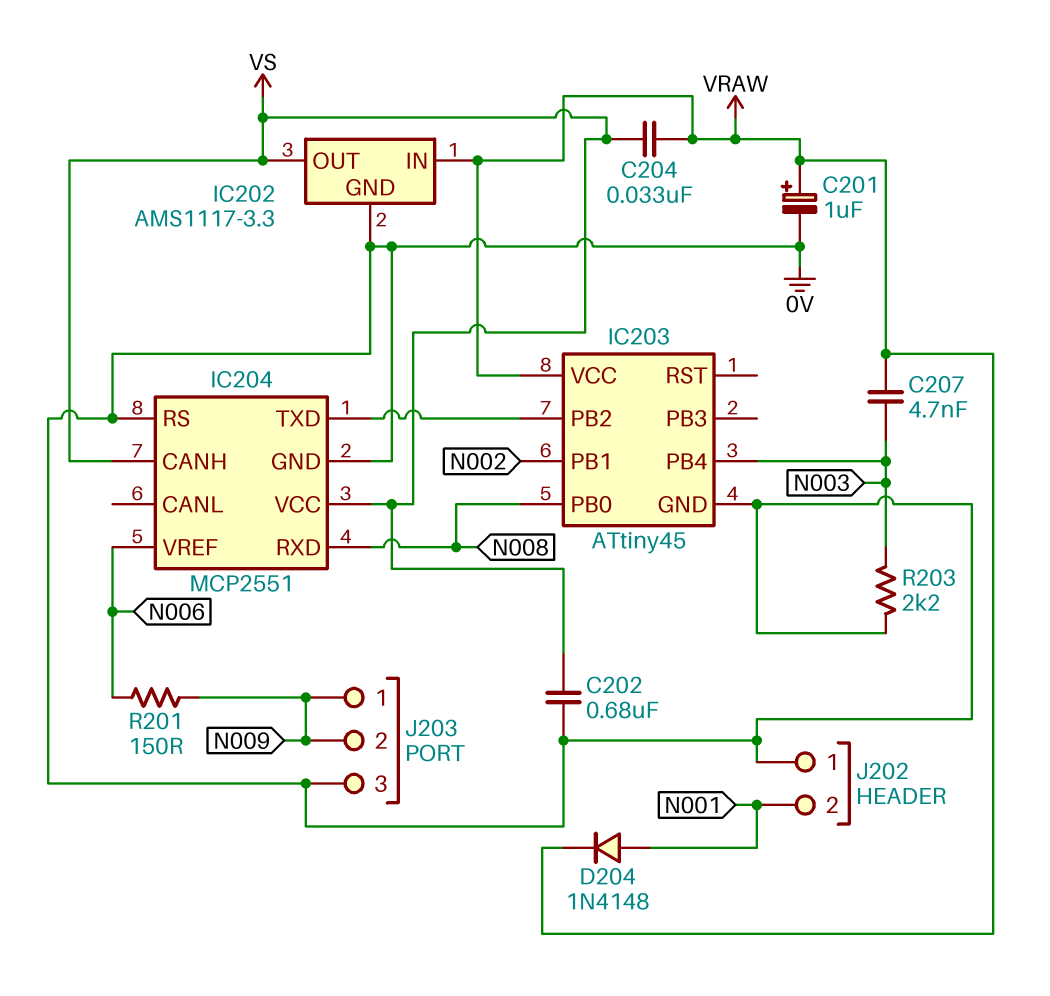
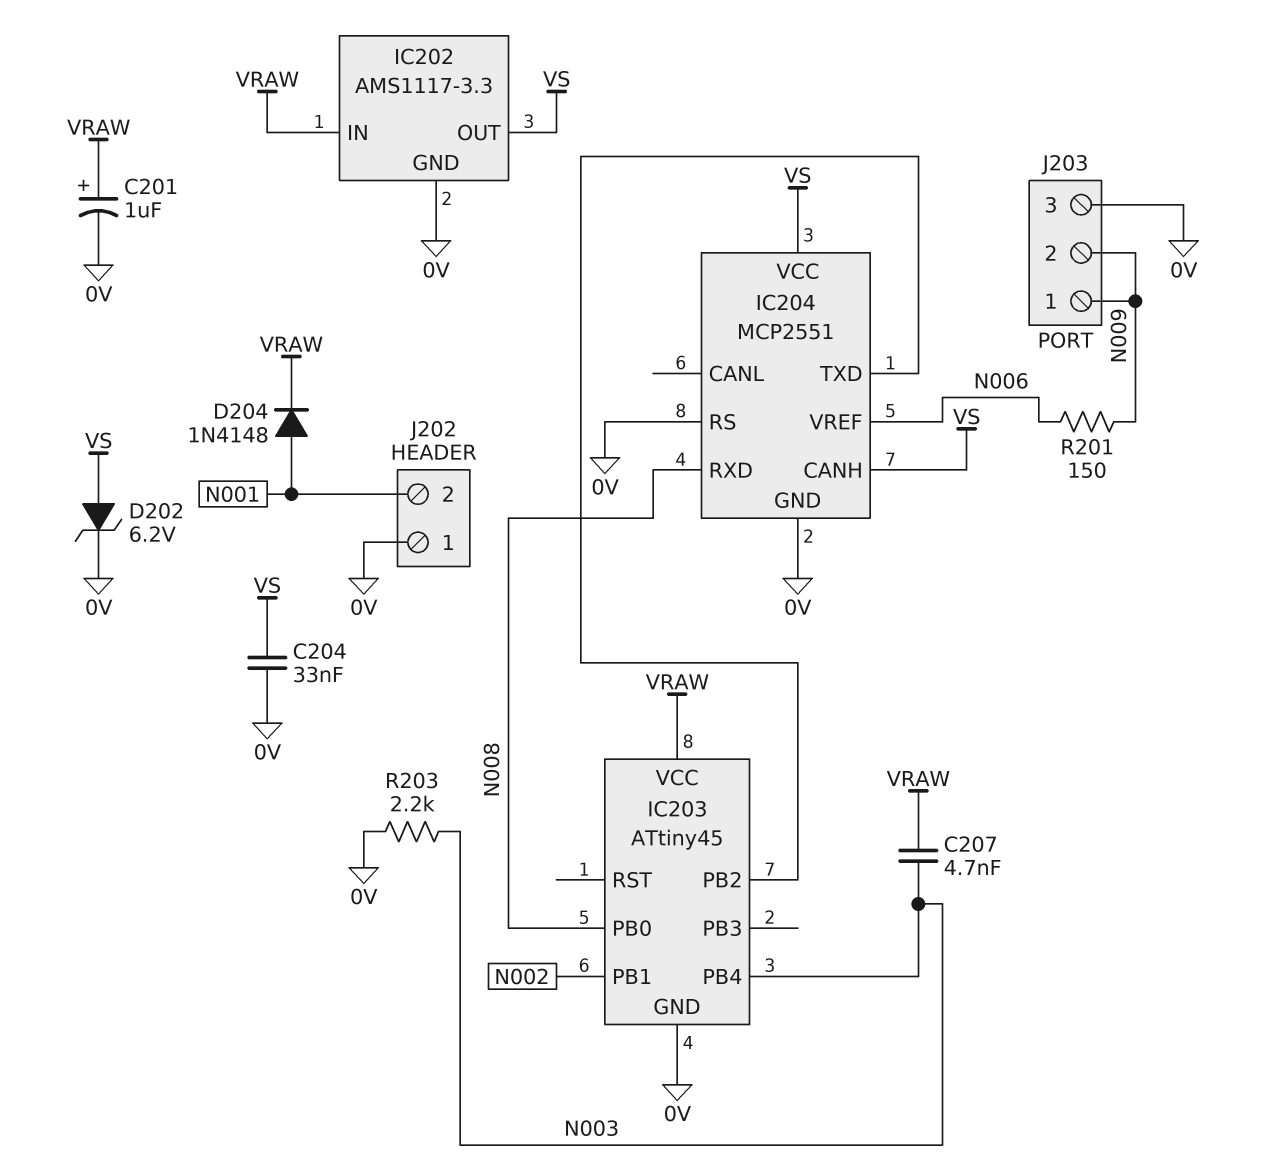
C202: 680nF (0V, VS) -> none
C204: 33nF (VRAW, VS) -> 33nF (0V, VS)
D202: none -> zener 6.2V (A VS, K 0V)

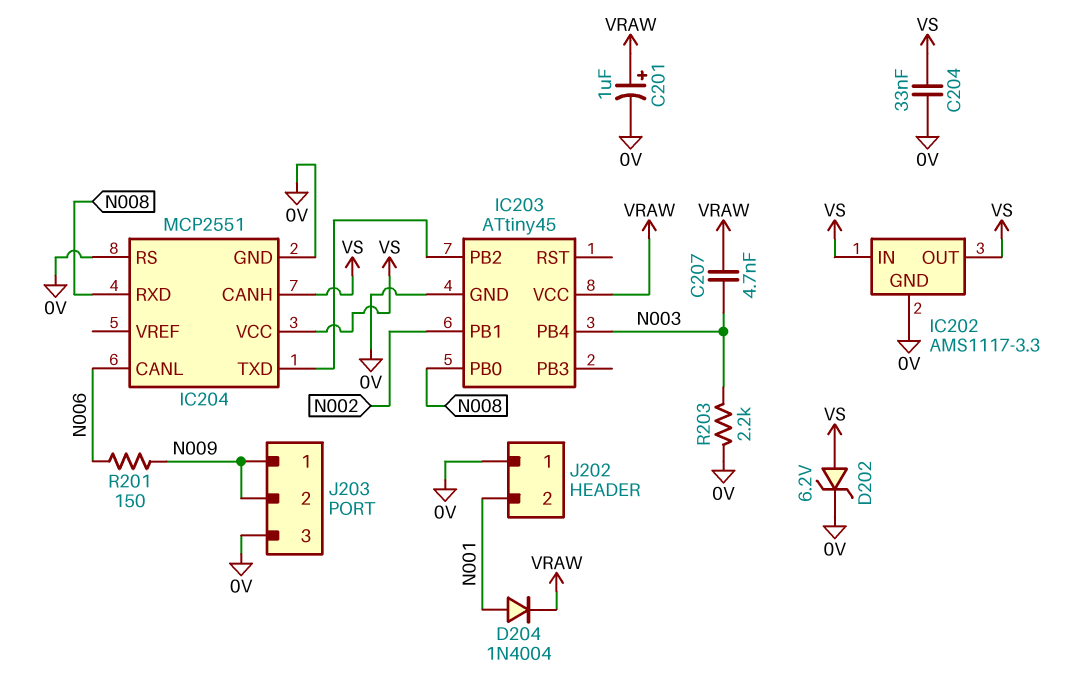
D204: diode 1N4148 (A N001, K VRAW) -> diode 1N4004 (A N001, K VRAW)
IC202 pin IN: VRAW -> VS
IC204 pin CANL: none -> N006
IC204 pin VREF: N006 -> none

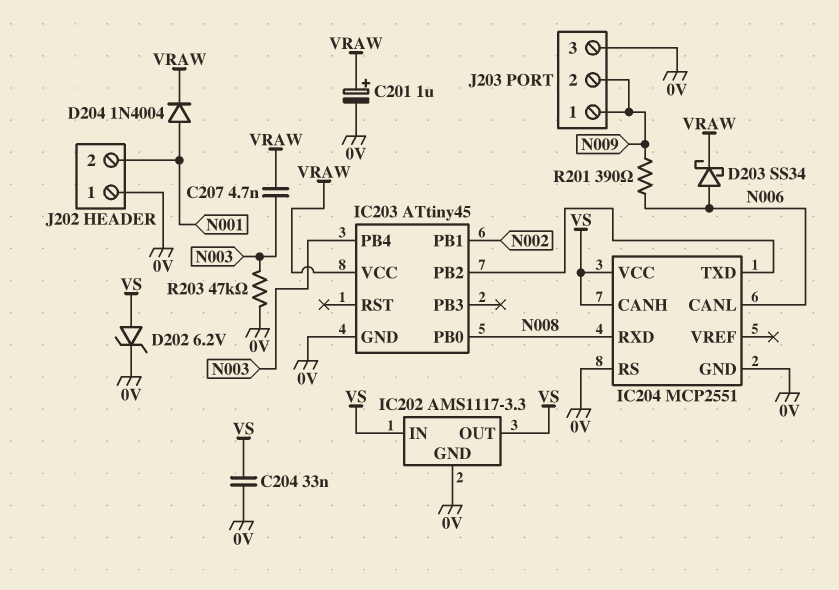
D203: none -> schottky SS34 (A N006, K VRAW)
R201: 150 (N006, N009) -> 390 (N006, N009)
R203: 2.2k (0V, N003) -> 47k (0V, N003)

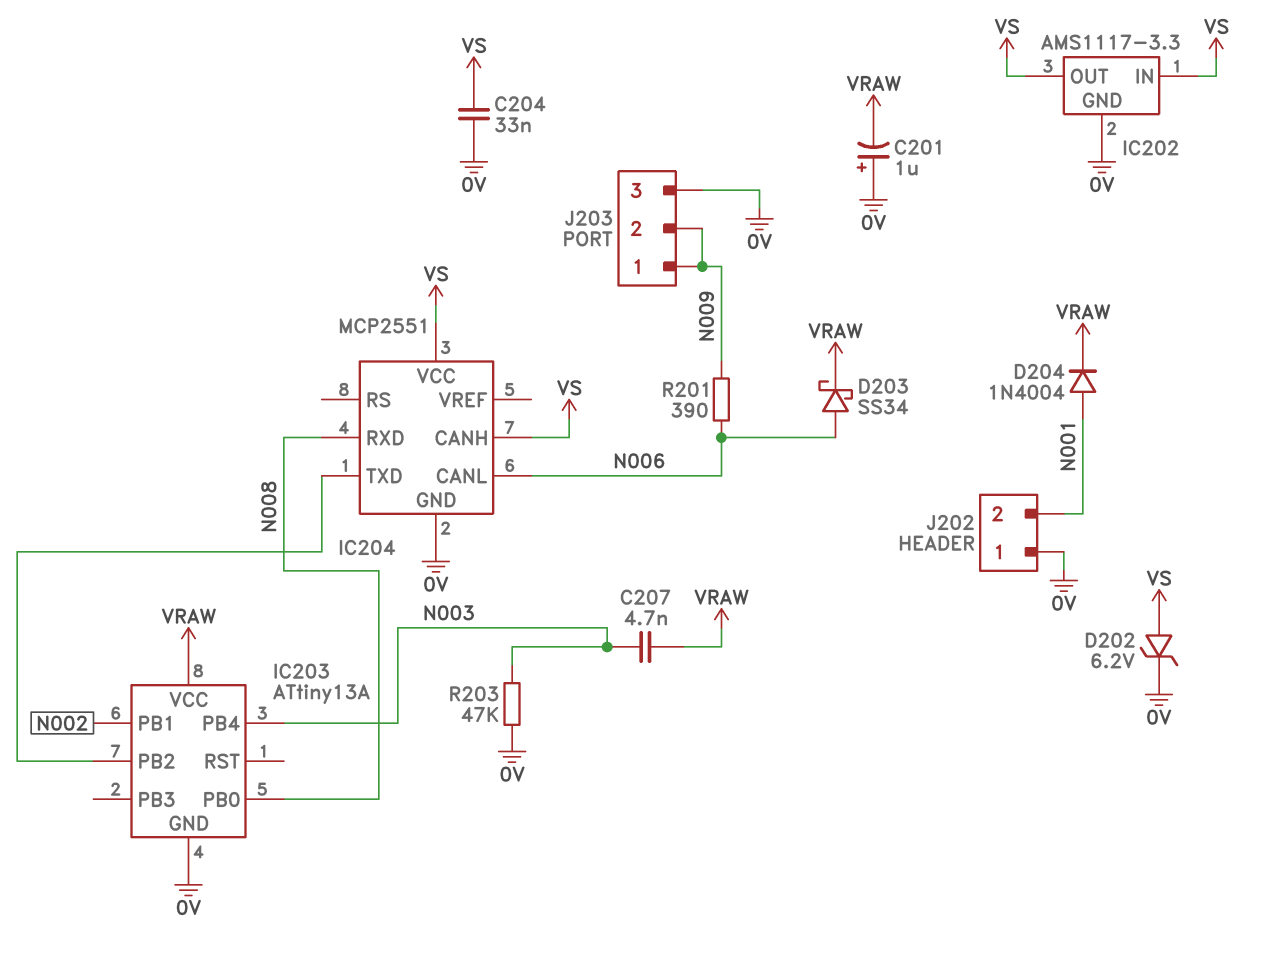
C201: 1uF (plus VRAW, minus 0V) -> 1uF (plus 0V, minus VRAW)
IC203: ATtiny45 -> ATtiny13A
IC204 pin RS: 0V -> none

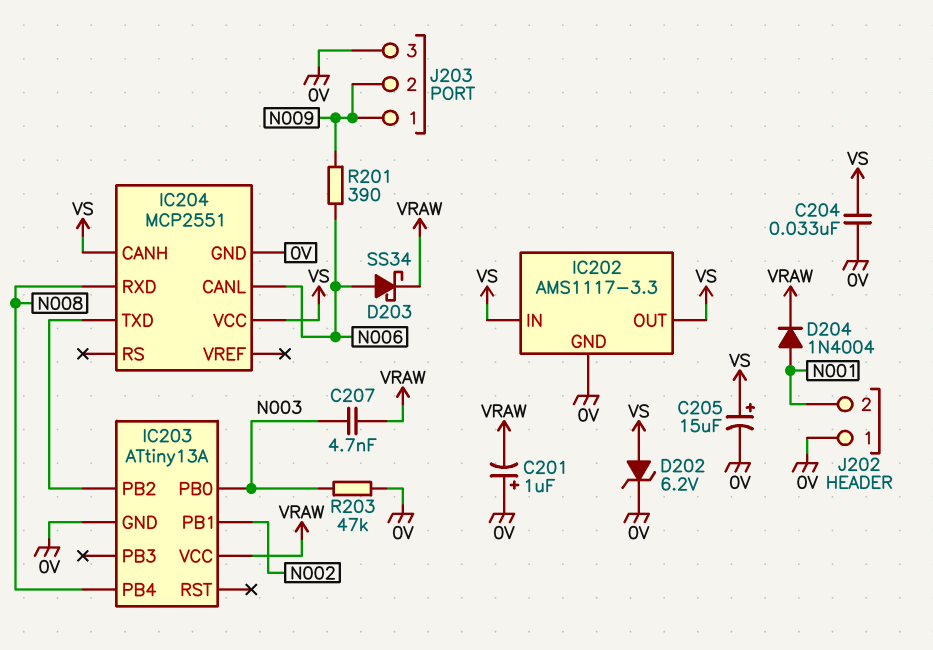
C205: none -> 15uF (plus VS, minus 0V)
IC203 pin PB0: N008 -> N003
IC203 pin PB4: N003 -> N008

